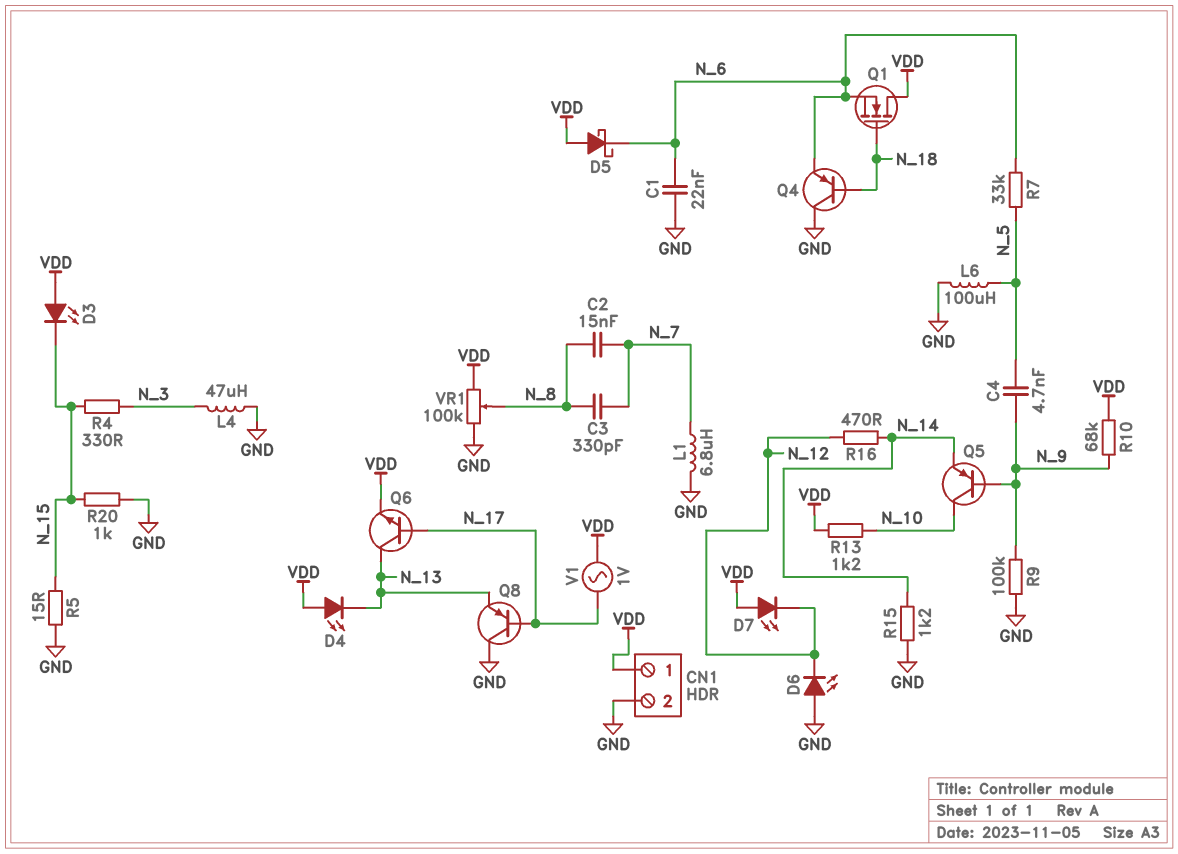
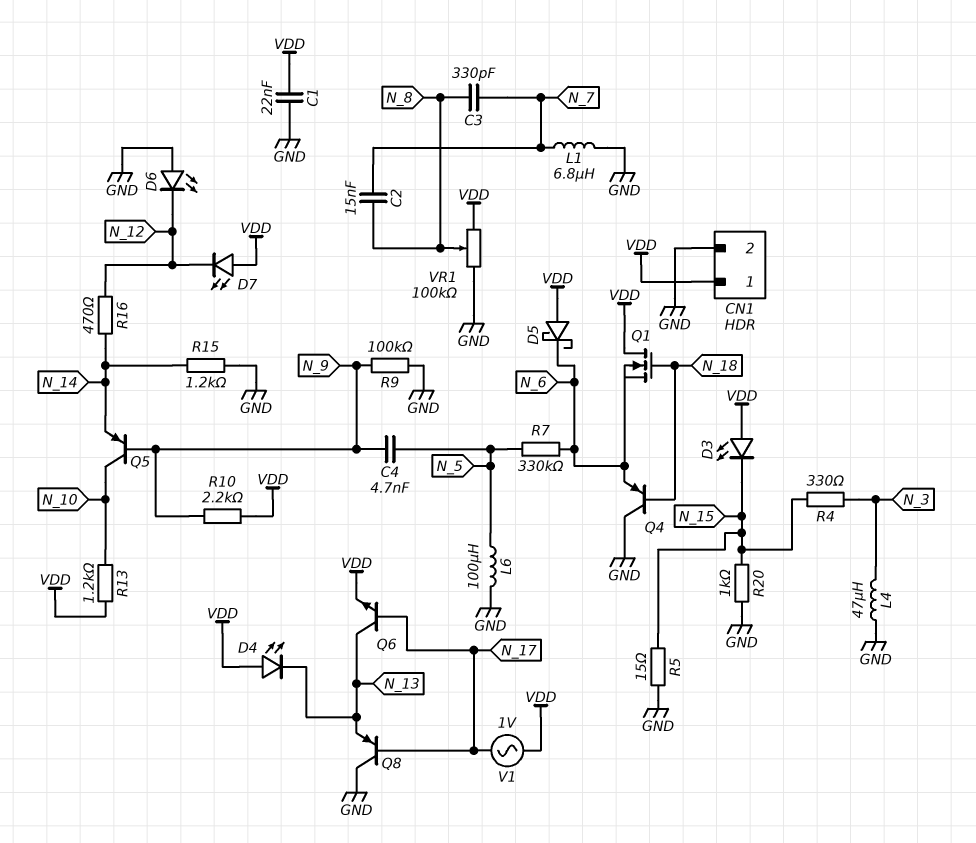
C1: 22nF (GND, N_6) -> 22nF (GND, VDD)
R7: 33k (N_5, N_6) -> 330k (N_5, N_6)
R10: 68k (N_9, VDD) -> 2.2k (N_9, VDD)

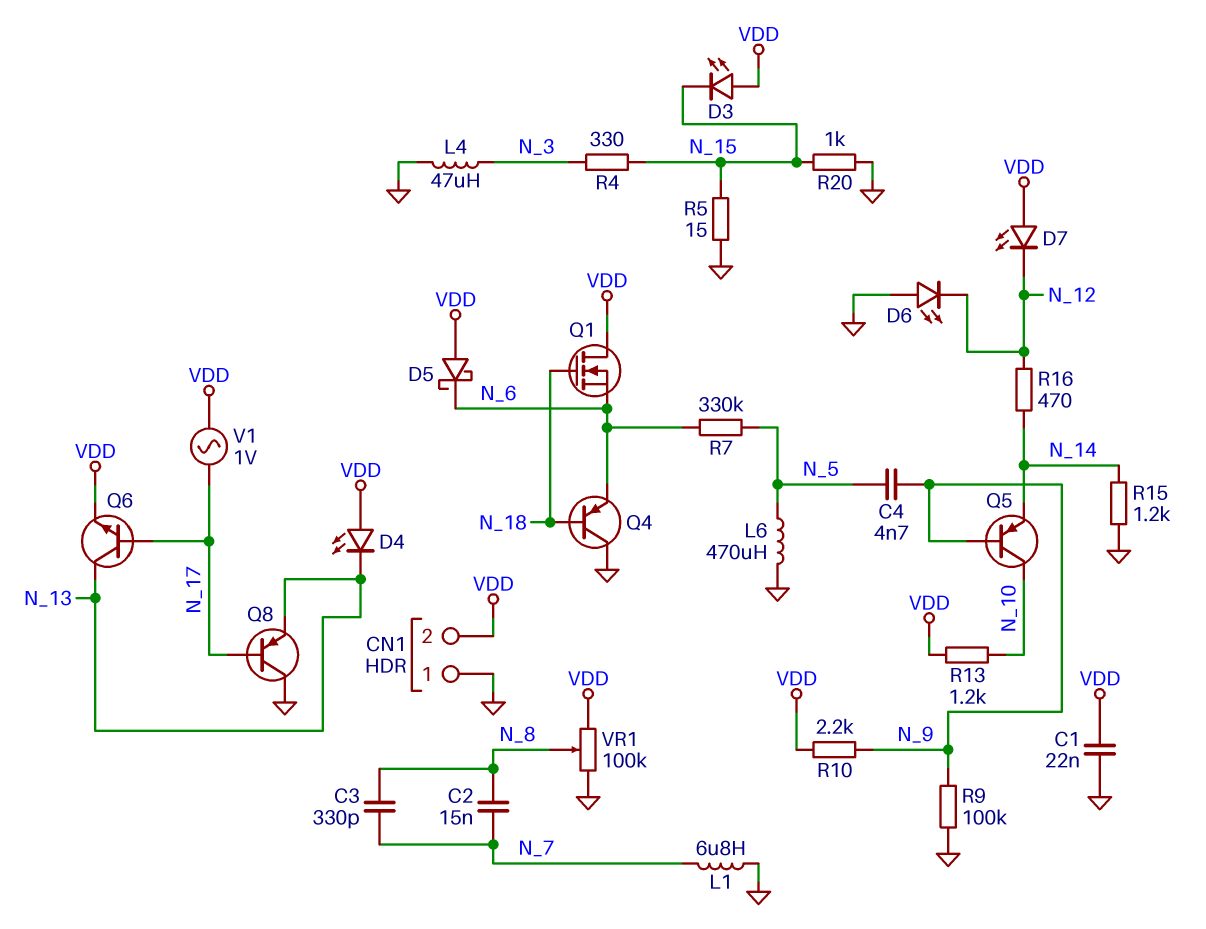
CN1 pin 1: VDD -> GND
CN1 pin 2: GND -> VDD
L6: 100uH (GND, N_5) -> 470uH (GND, N_5)

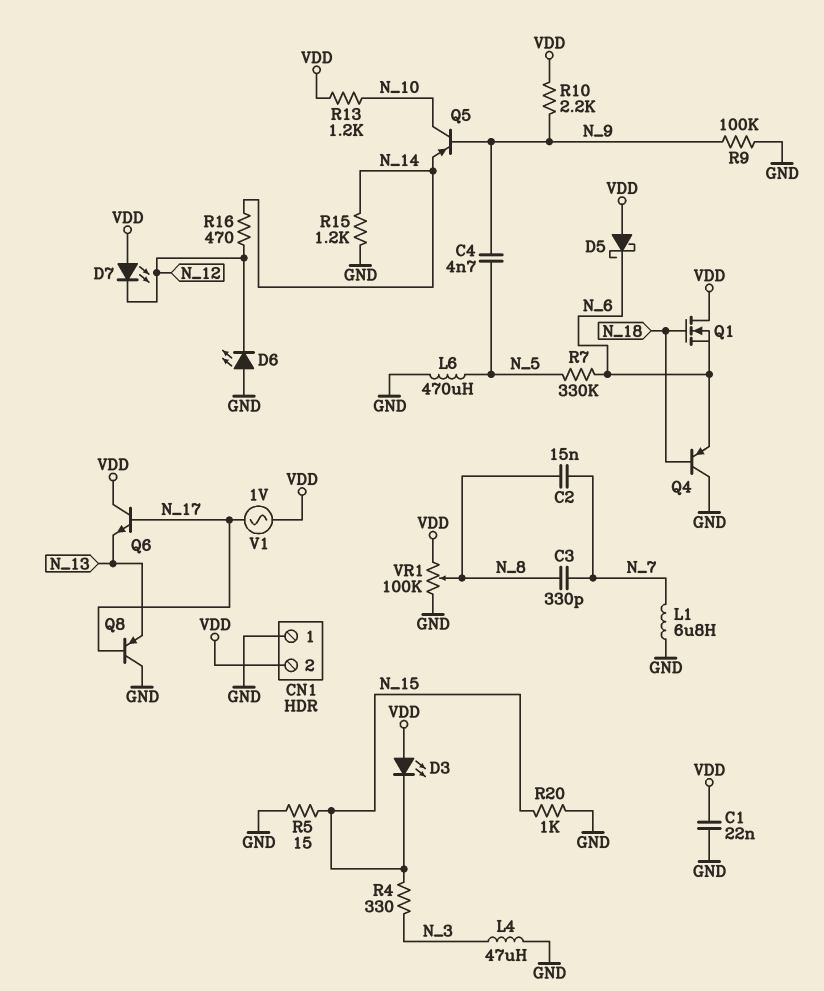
D4: LED (A VDD, K N_13) -> none
Q6: NPN (B N_17, C N_13, E VDD) -> NPN (B N_17, C VDD, E N_13)

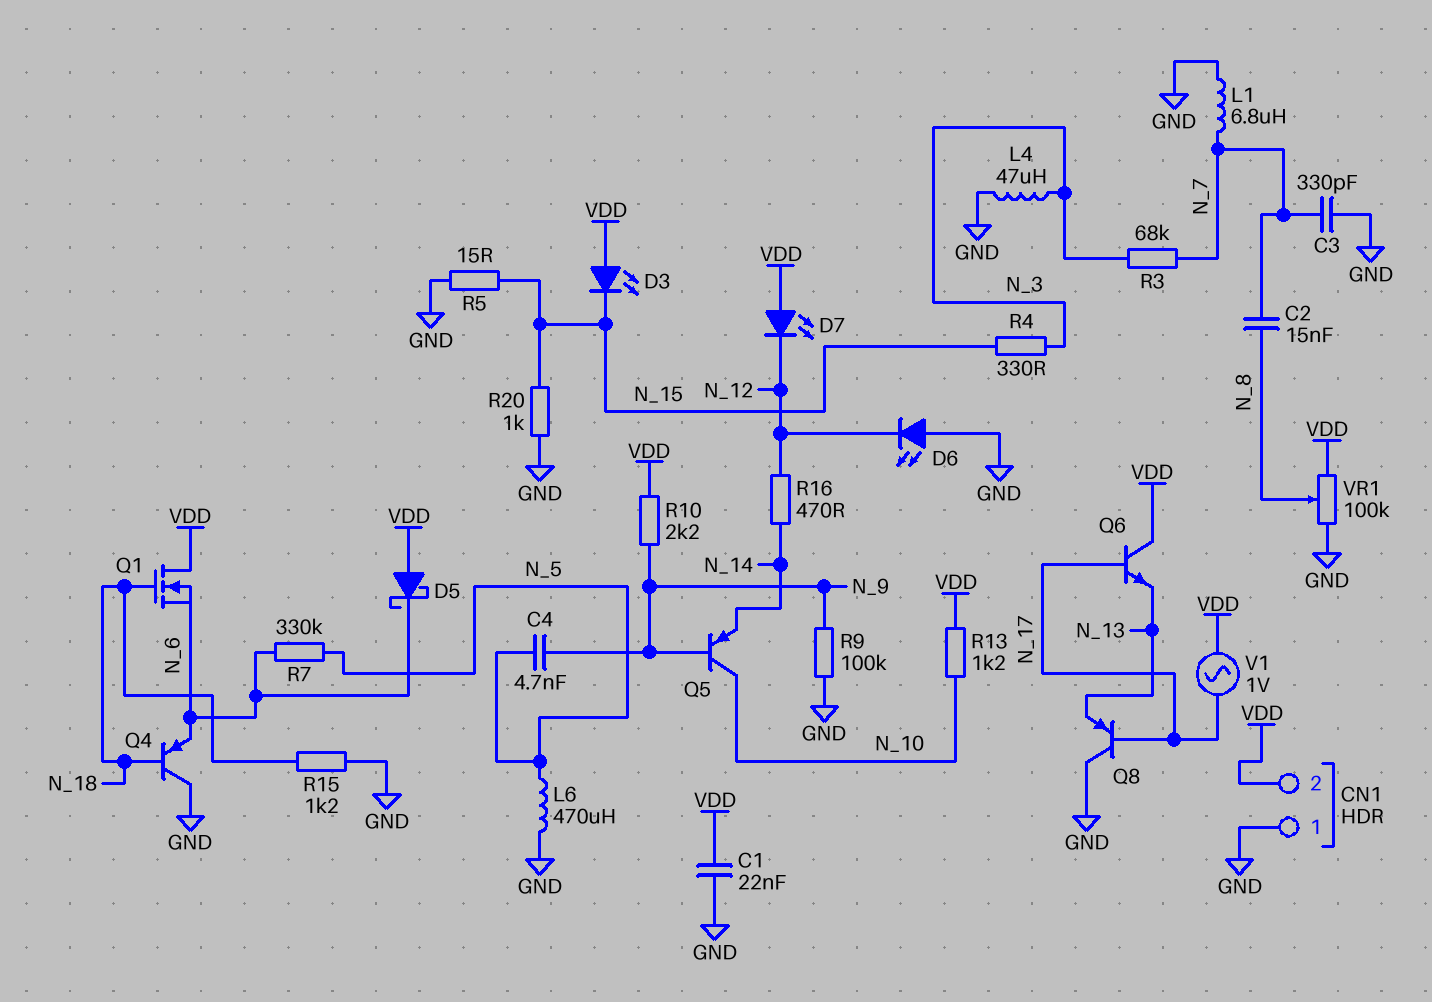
C3: 330pF (N_7, N_8) -> 330pF (GND, N_7)
R3: none -> 68k (N_3, N_7)
R15: 1.2k (GND, N_14) -> 1.2k (GND, N_18)

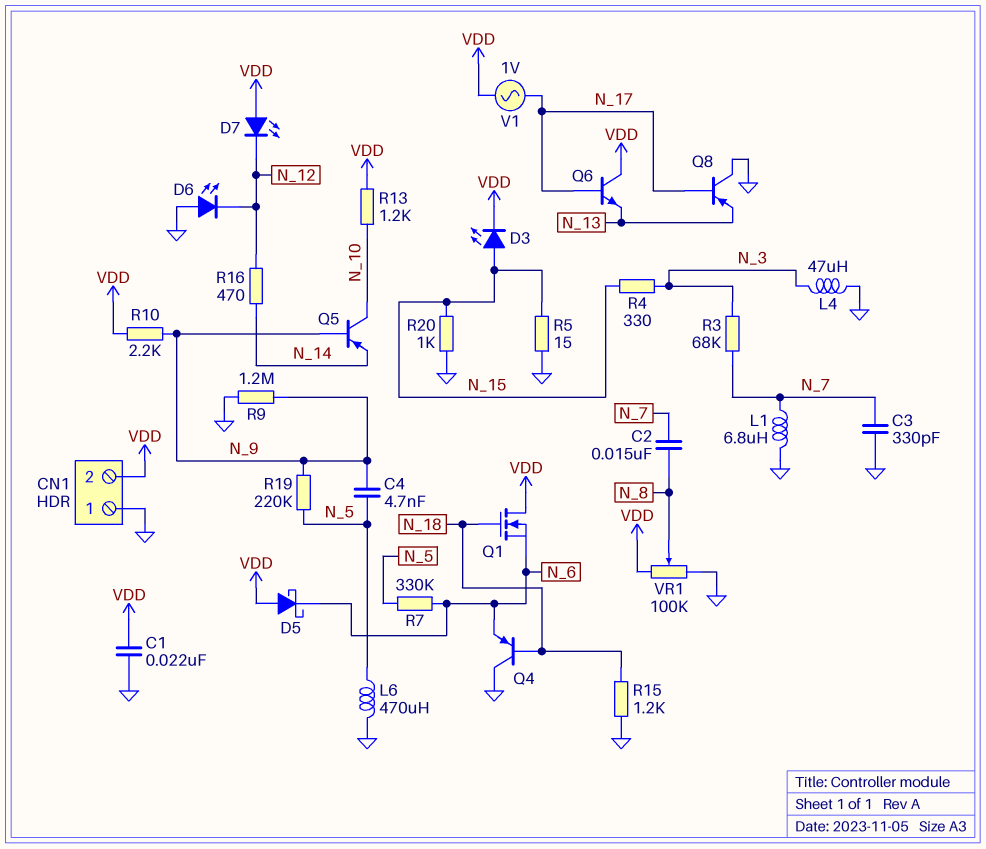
D3: LED (A VDD, K N_15) -> LED (A N_15, K VDD)
R9: 100k (GND, N_9) -> 1.2M (GND, N_9)
R19: none -> 220k (N_5, N_9)

